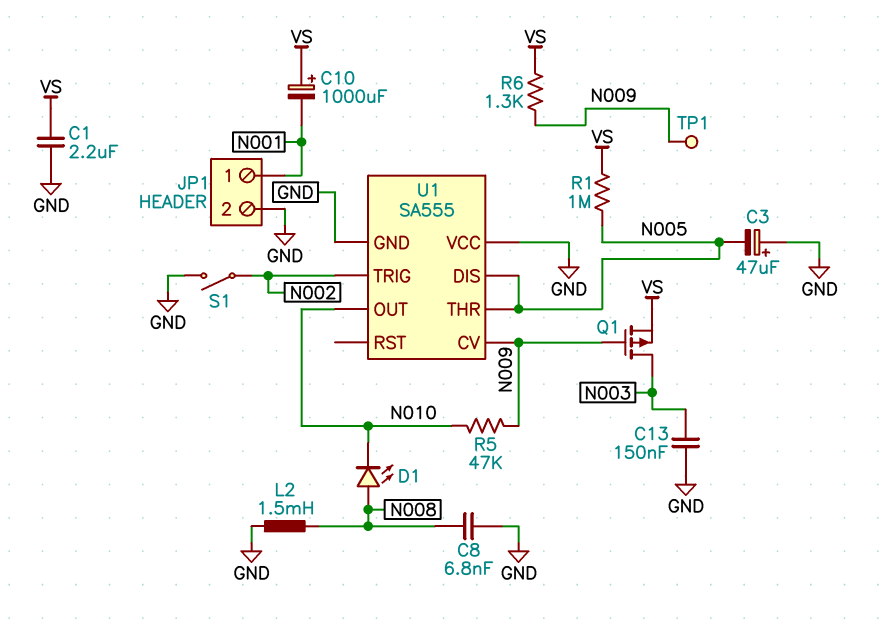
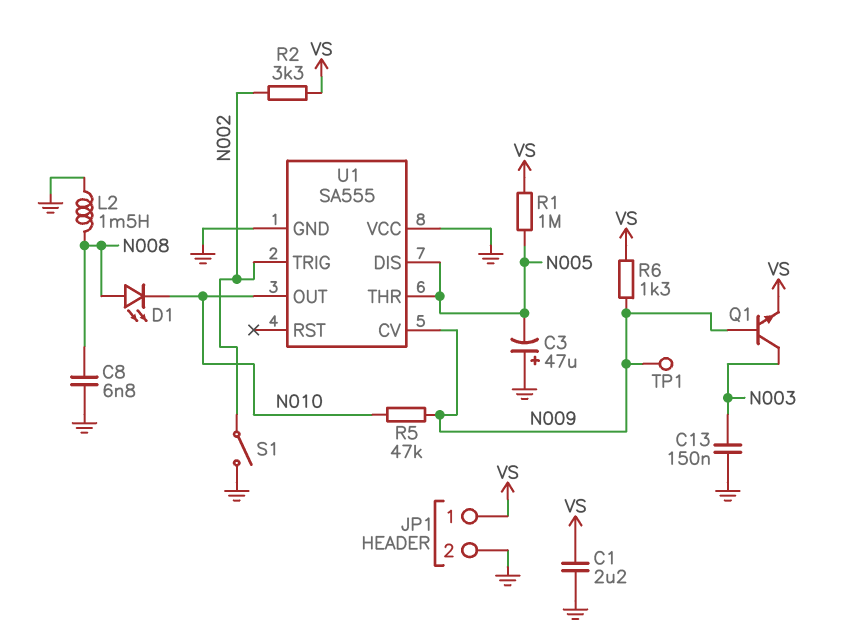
C10: 1000uF (plus VS, minus N001) -> none
JP1 pin 1: N001 -> VS
Q1: PMOS (G N009, D N003, S VS) -> NPN (B N009, C N003, E VS)
R2: none -> 3.3k (N002, VS)

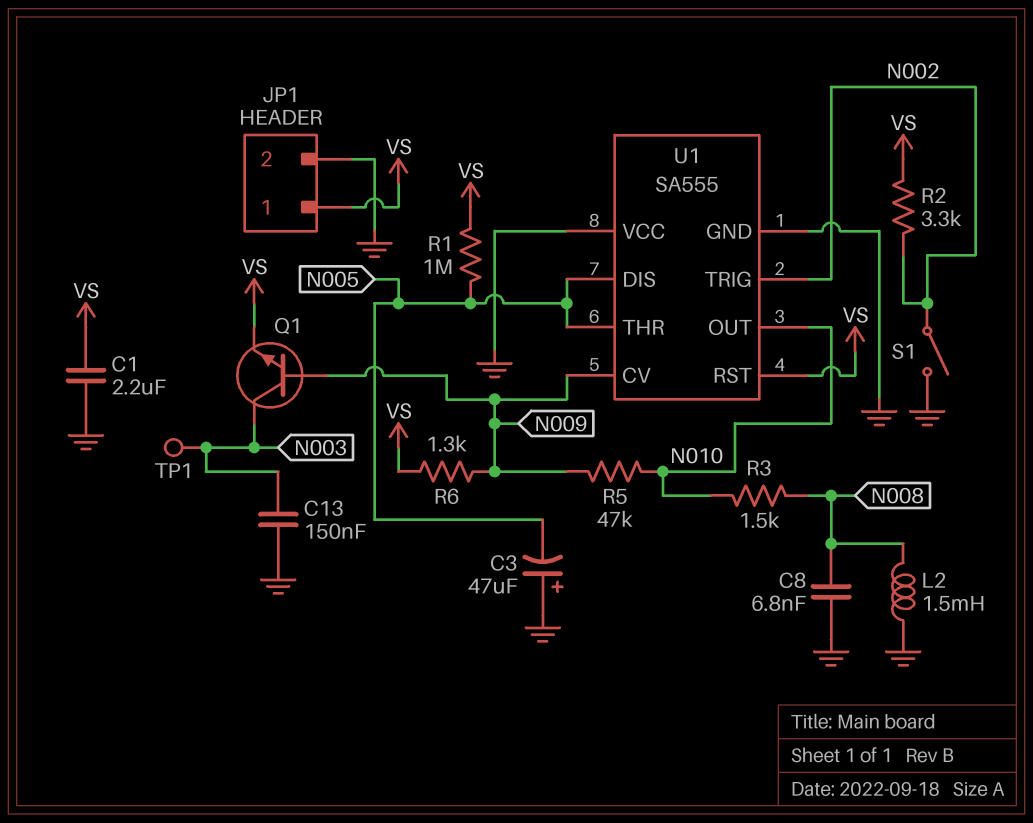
D1: LED (A N008, K N010) -> none
R3: none -> 1.5k (N008, N010)
TP1: test point (N009) -> test point (N003)
U1 pin RST: none -> VS

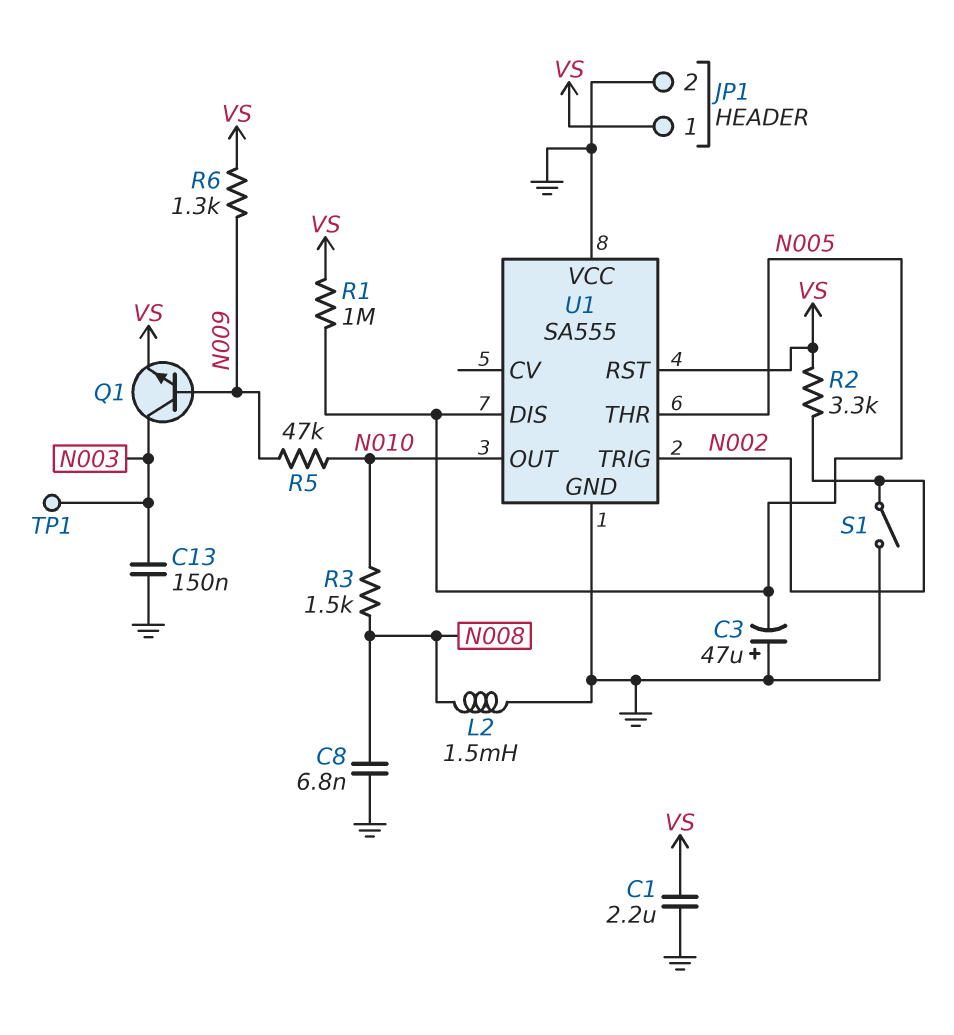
U1 pin CV: N009 -> none

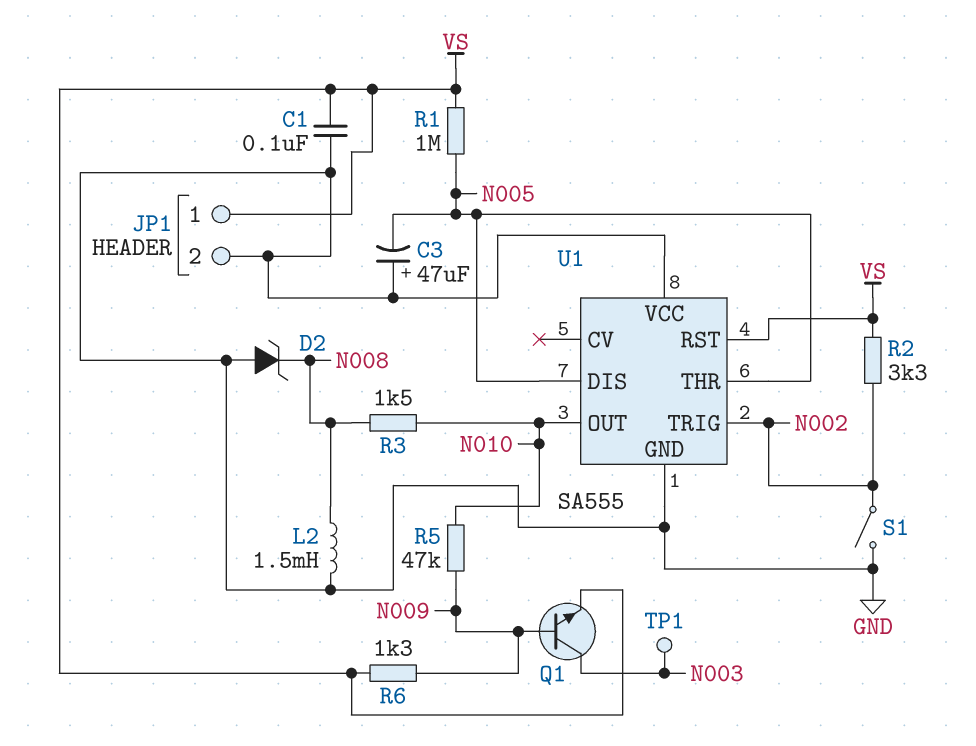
C1: 2.2uF (GND, VS) -> 100nF (GND, VS)
C8: 6.8nF (GND, N008) -> none
C13: 150nF (GND, N003) -> none
D2: none -> zener (A GND, K N008)

